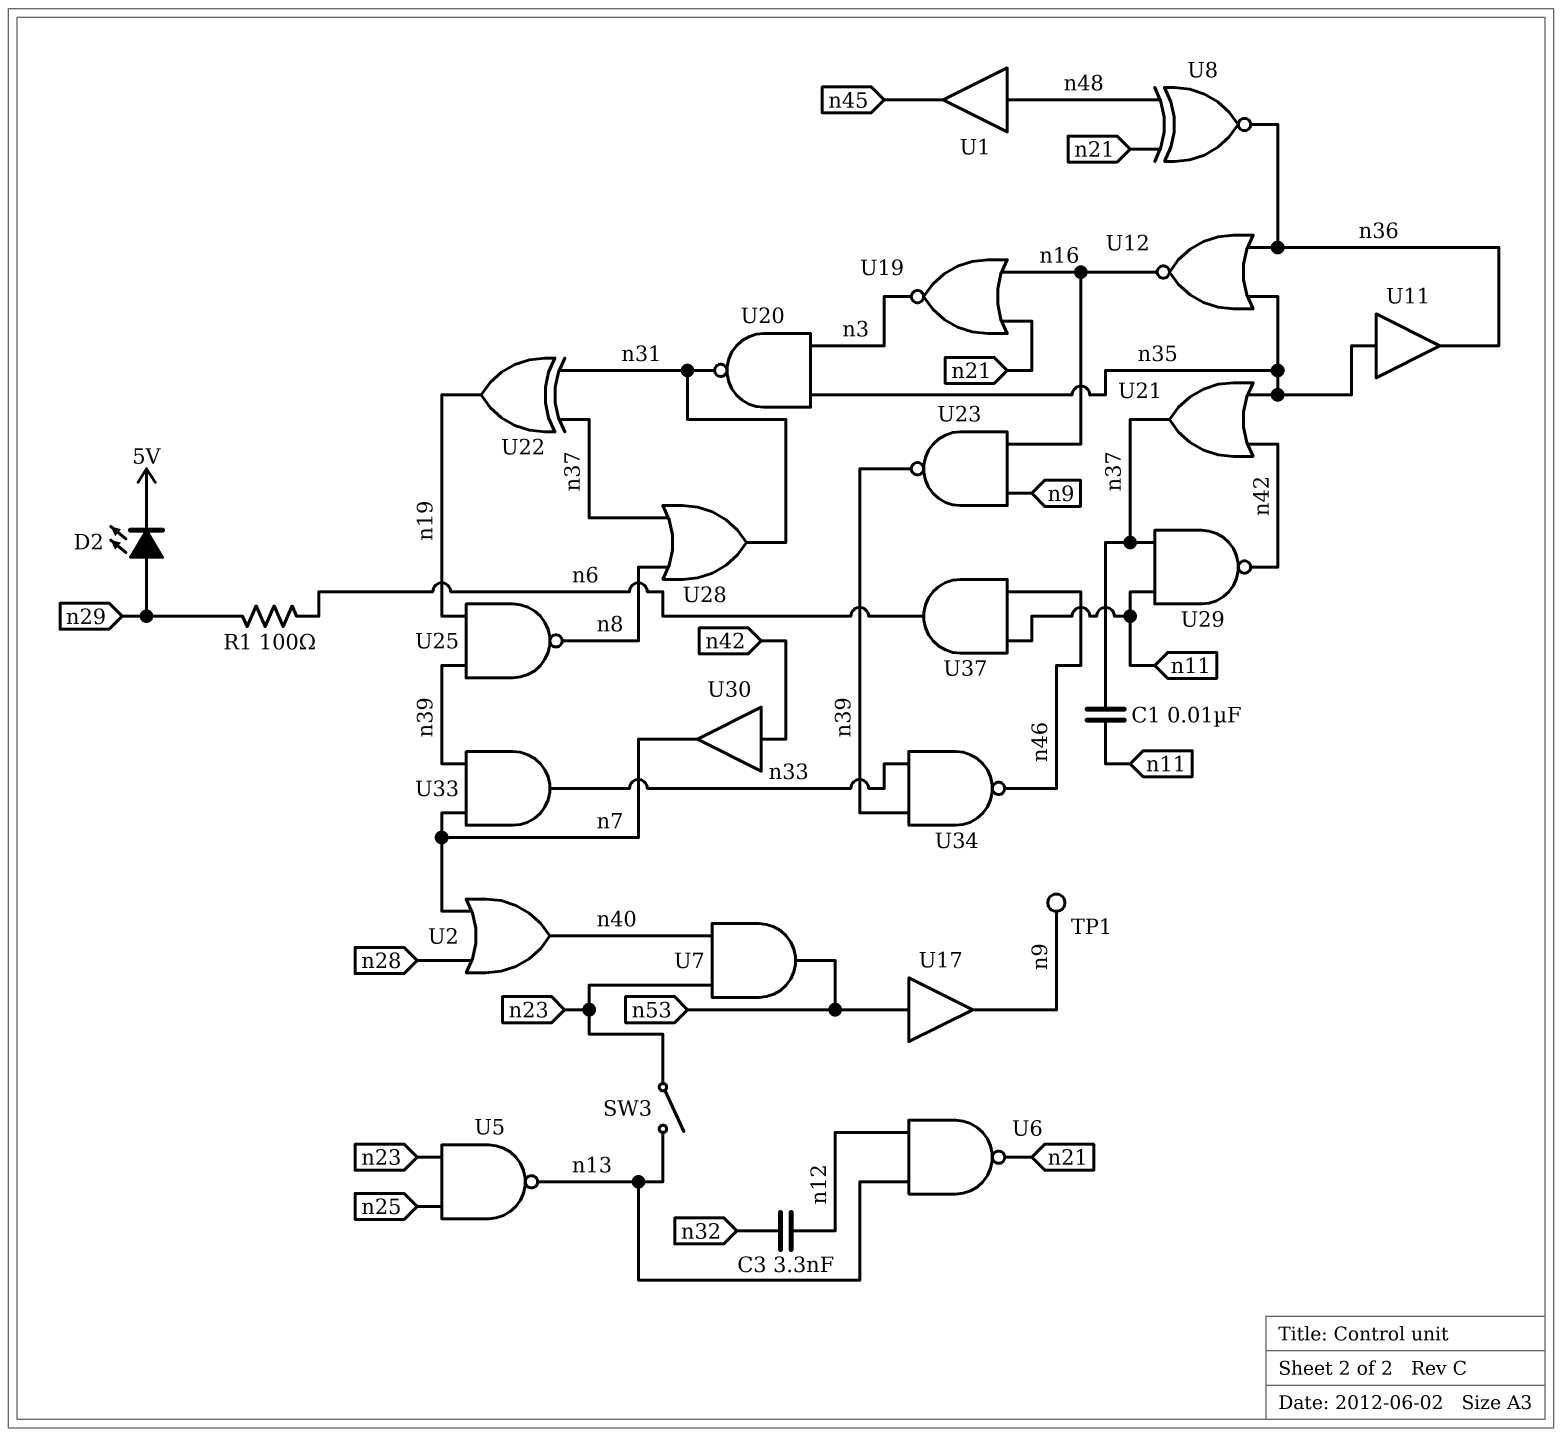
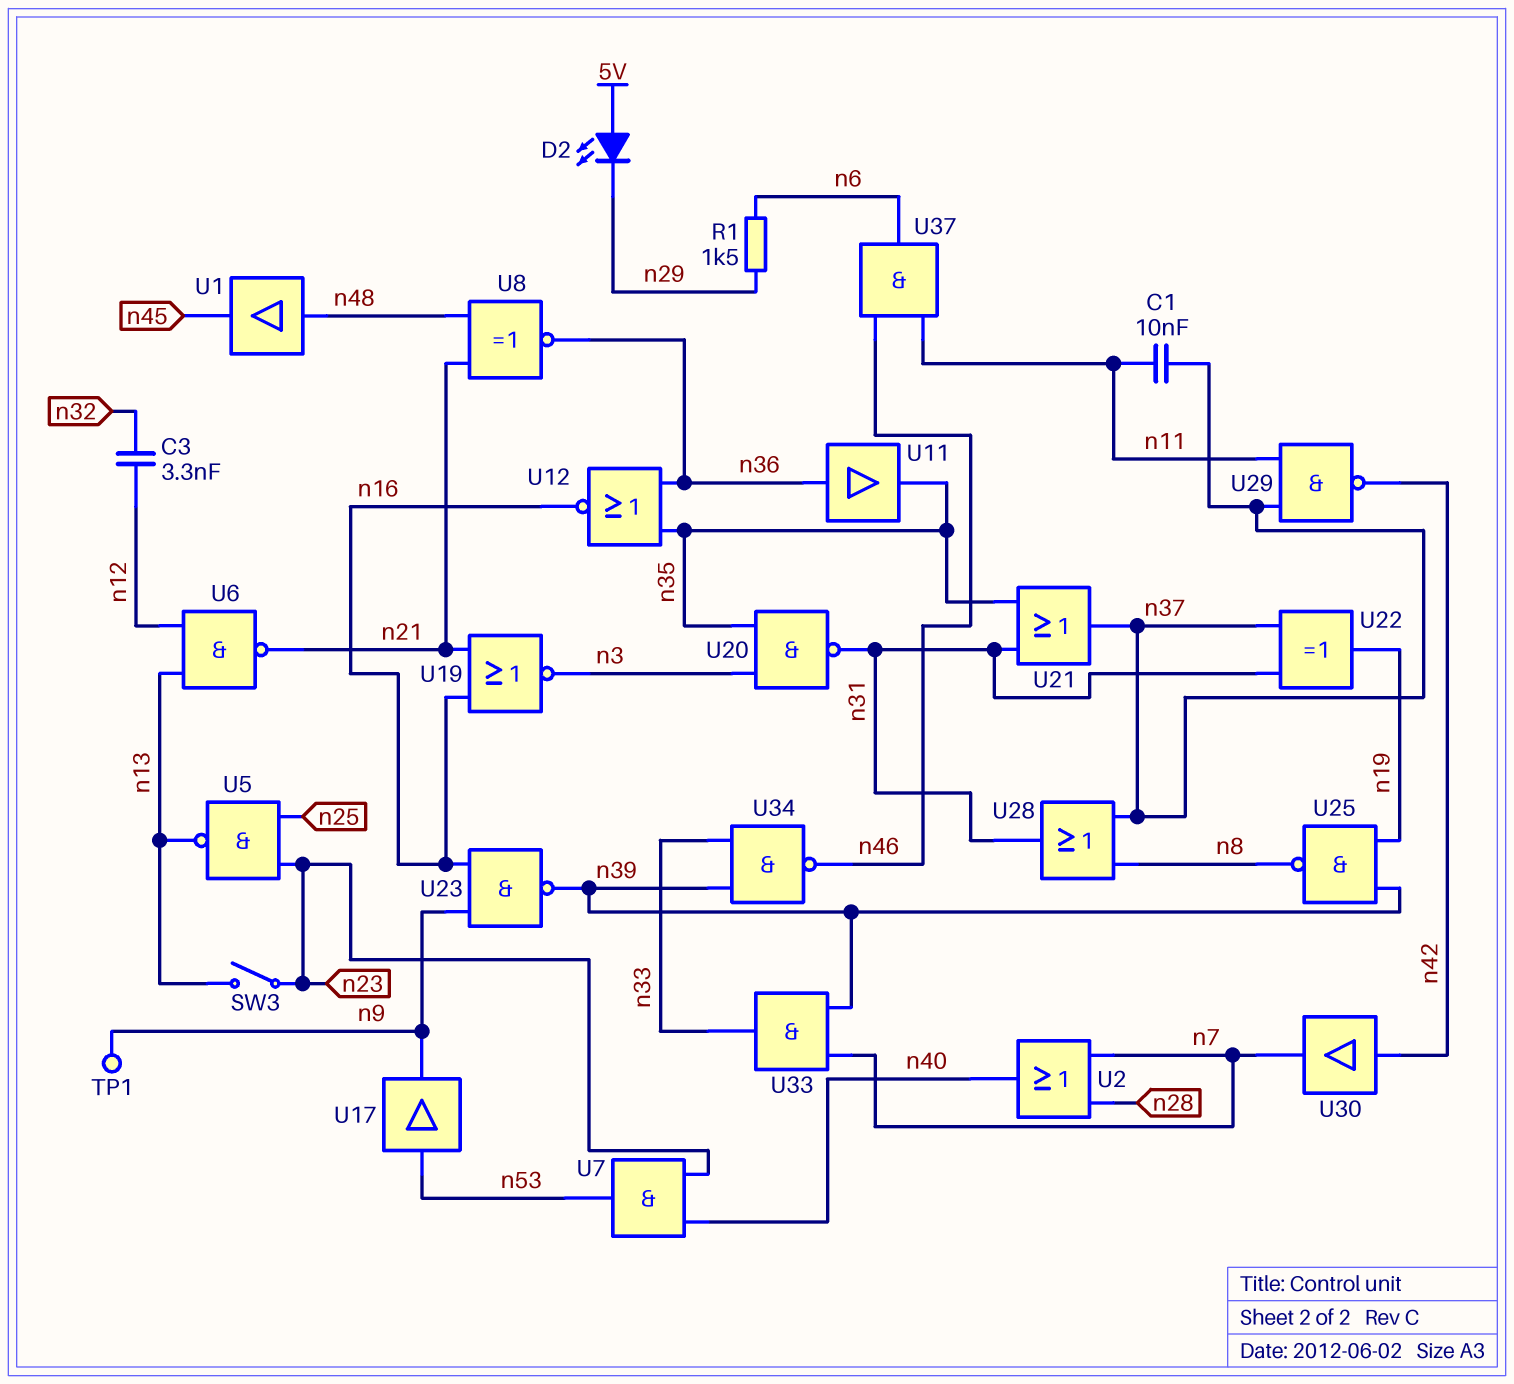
D2: LED (A n29, K 5V) -> LED (A 5V, K n29)
R1: 100 (n6, n29) -> 1.5k (n6, n29)
U11: buffer (in n35, out n36) -> buffer (in n36, out n35)
U21: OR (in n35, in n42, out n37) -> OR (in n31, in n35, out n37)

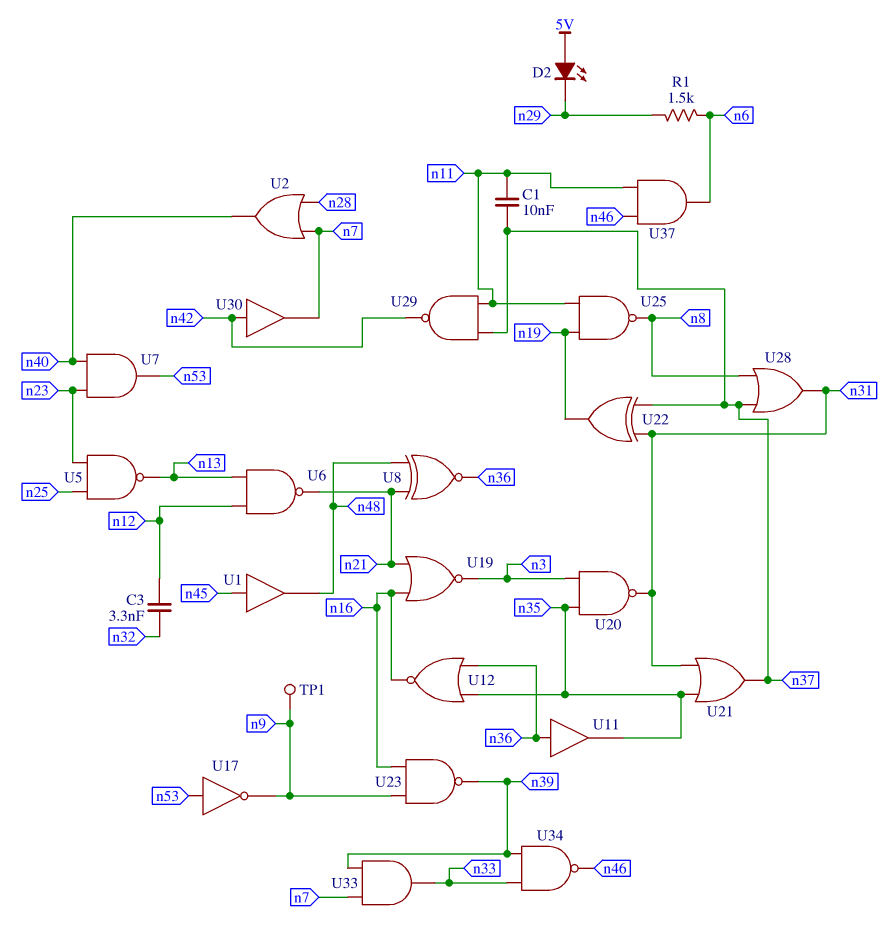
SW3: switch (n13, n23) -> none
U1: buffer (in n48, out n45) -> buffer (in n45, out n48)
U17: buffer (in n53, out n9) -> NOT (in n53, out n9)
U25: NAND (in n19, in n39, out n8) -> NAND (in n11, in n19, out n8)

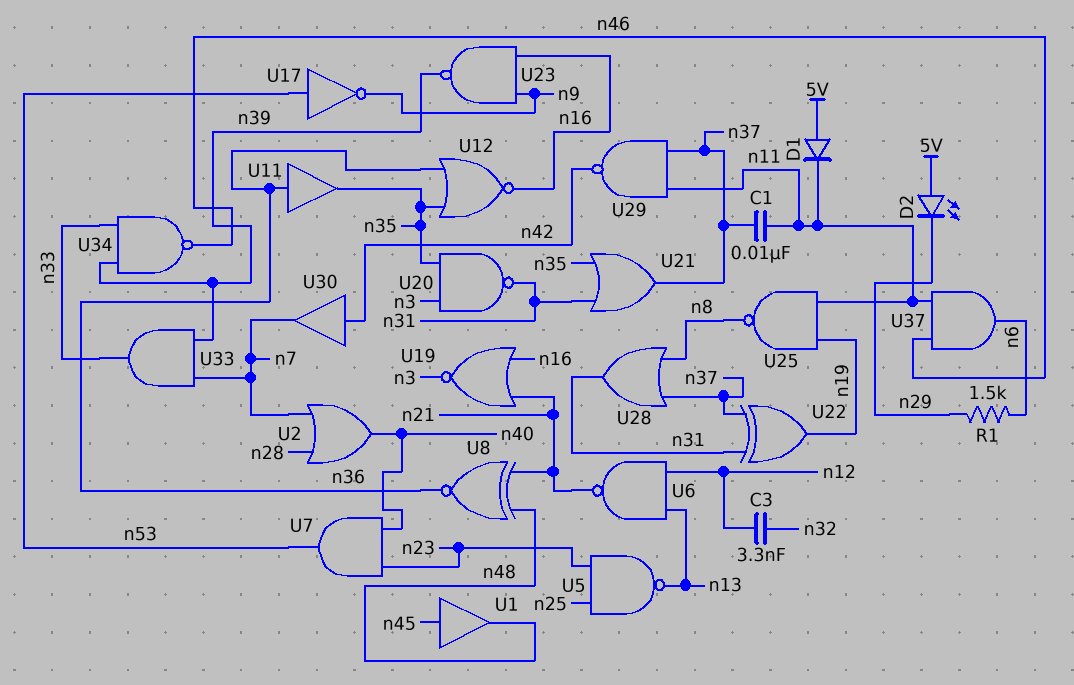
D1: none -> diode (A 5V, K n11)
TP1: test point (n9) -> none

